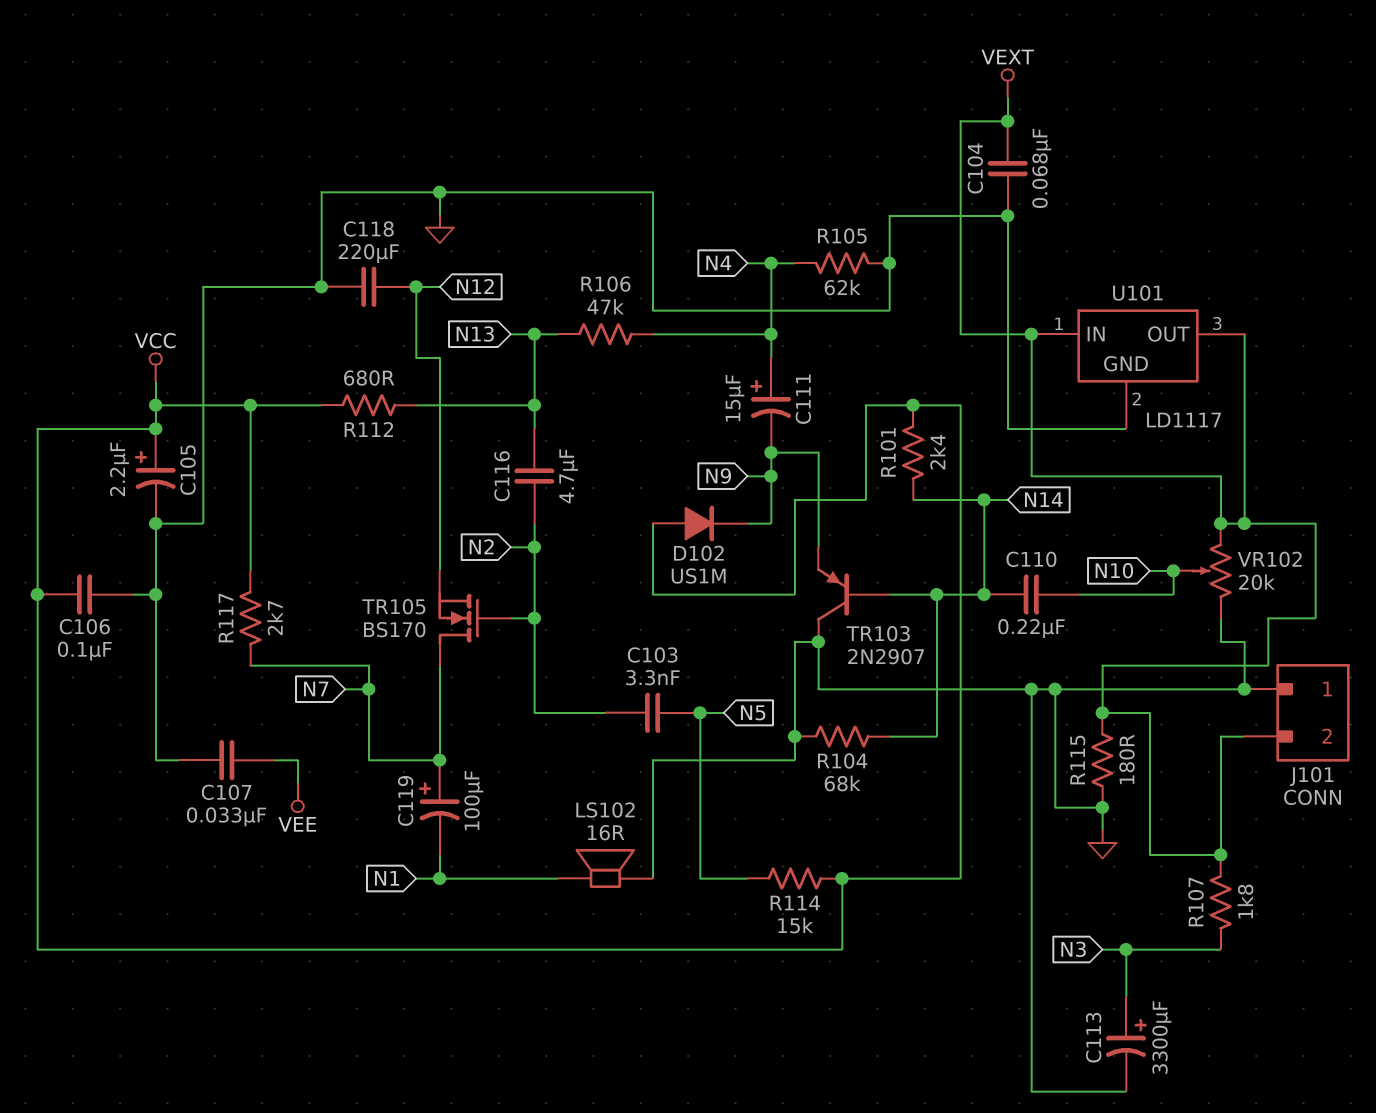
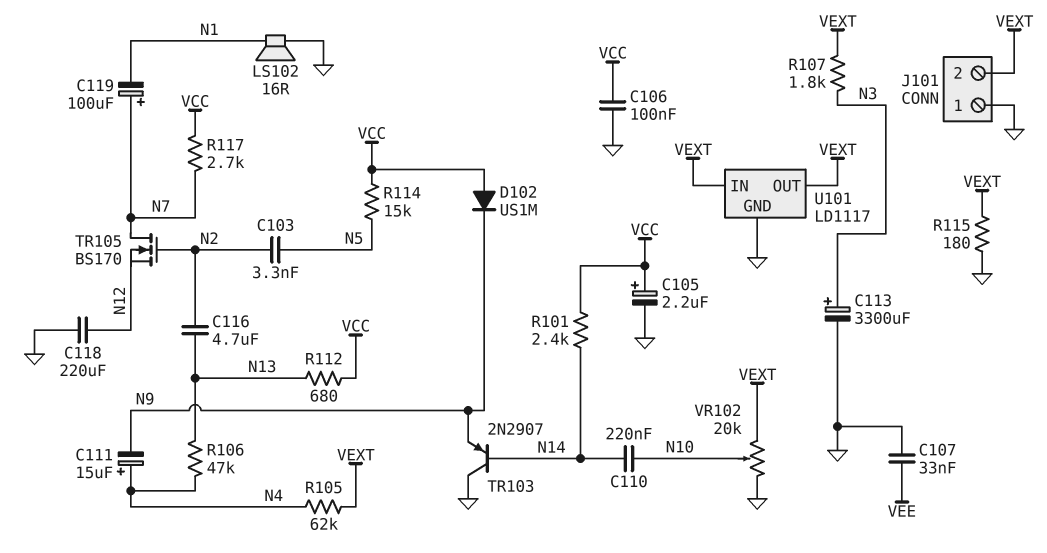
C104: 68nF (GND, VEXT) -> none
R104: 68k (GND, N14) -> none
R105: 62k (GND, N4) -> 62k (N4, VEXT)

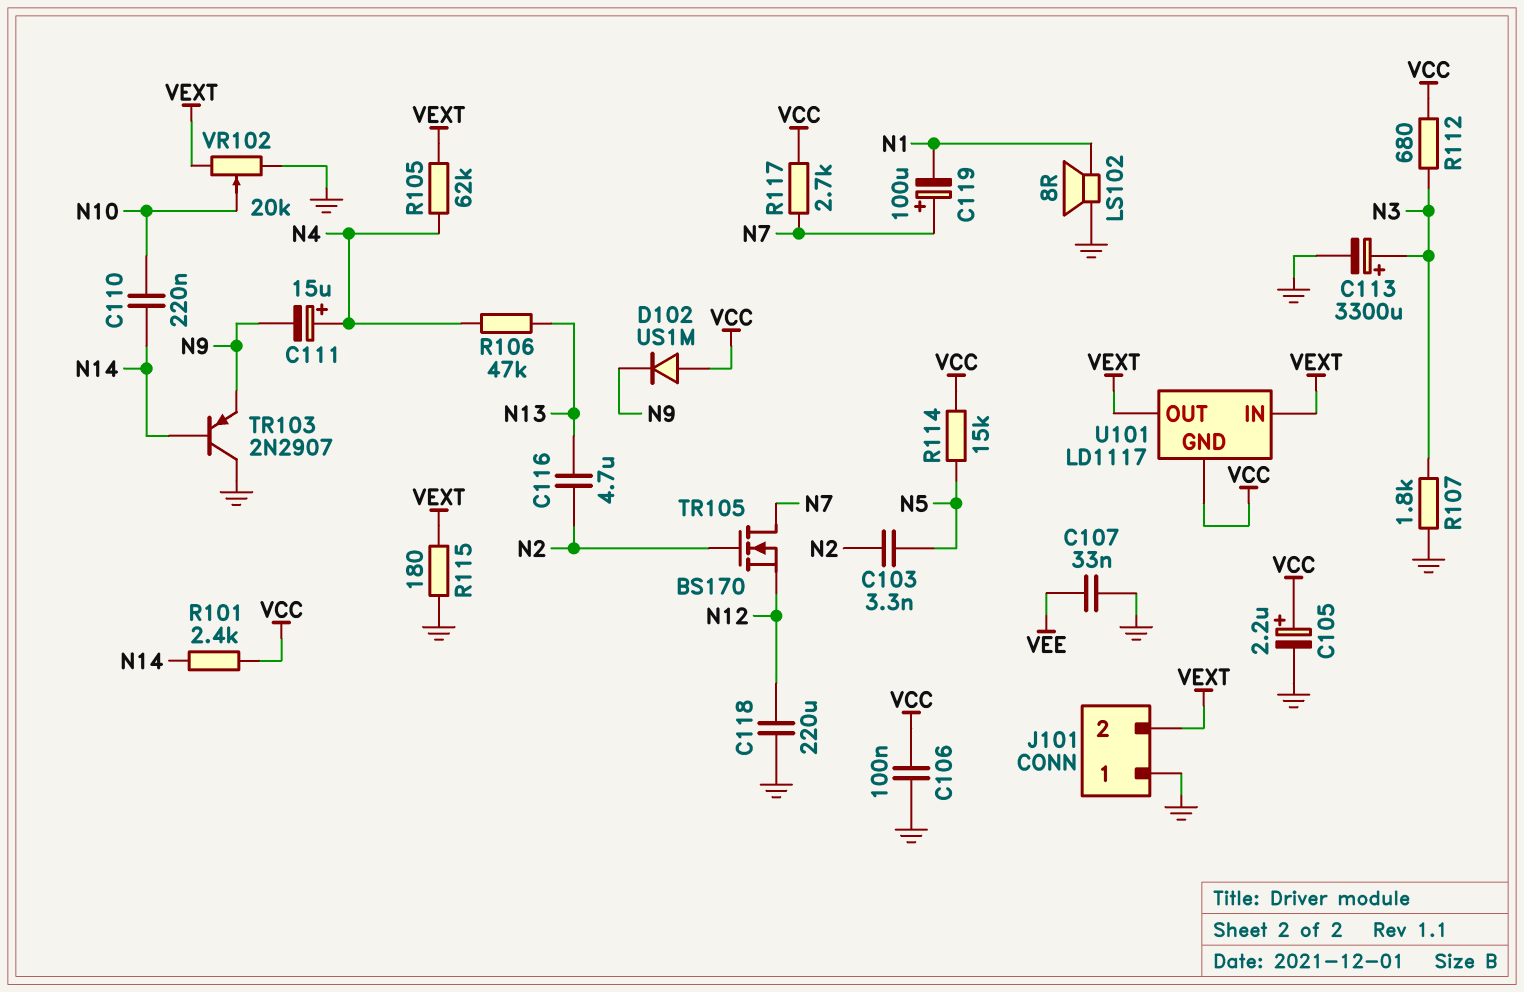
LS102: speaker 16R (GND, N1) -> speaker 8R (GND, N1)
R107: 1.8k (N3, VEXT) -> 1.8k (GND, N3)
R112: 680 (N13, VCC) -> 680 (N3, VCC)
U101 pin GND: GND -> VCC

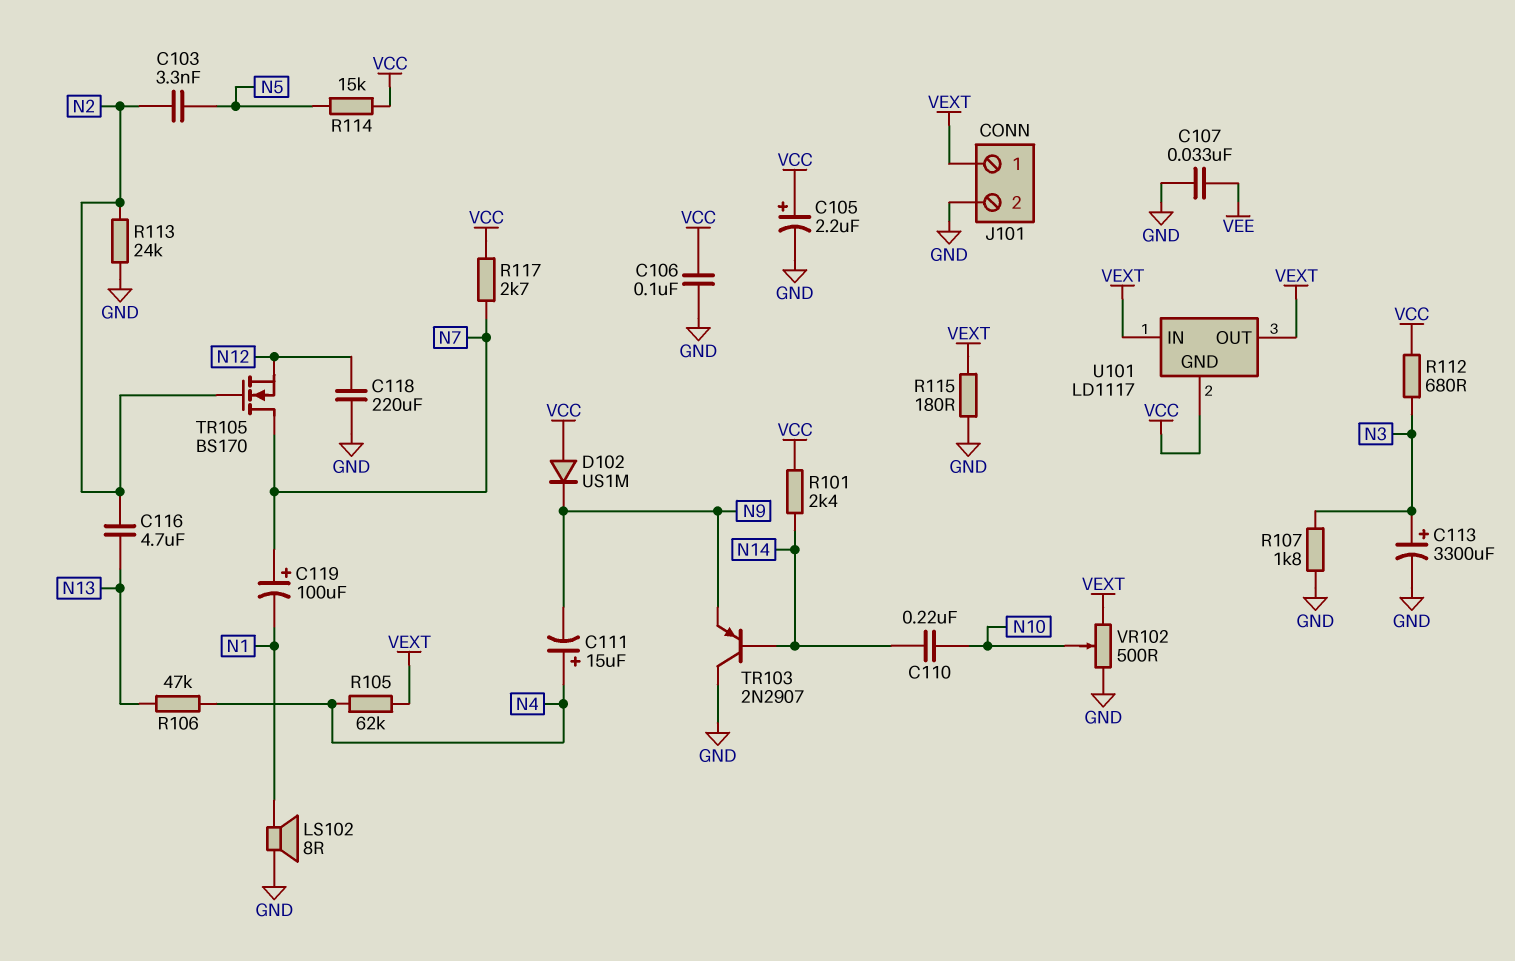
J101 pin 1: GND -> VEXT
J101 pin 2: VEXT -> GND
R113: none -> 24k (GND, N2)
VR102: 20k (GND, VEXT, wiper N10) -> 500 (GND, VEXT, wiper N10)

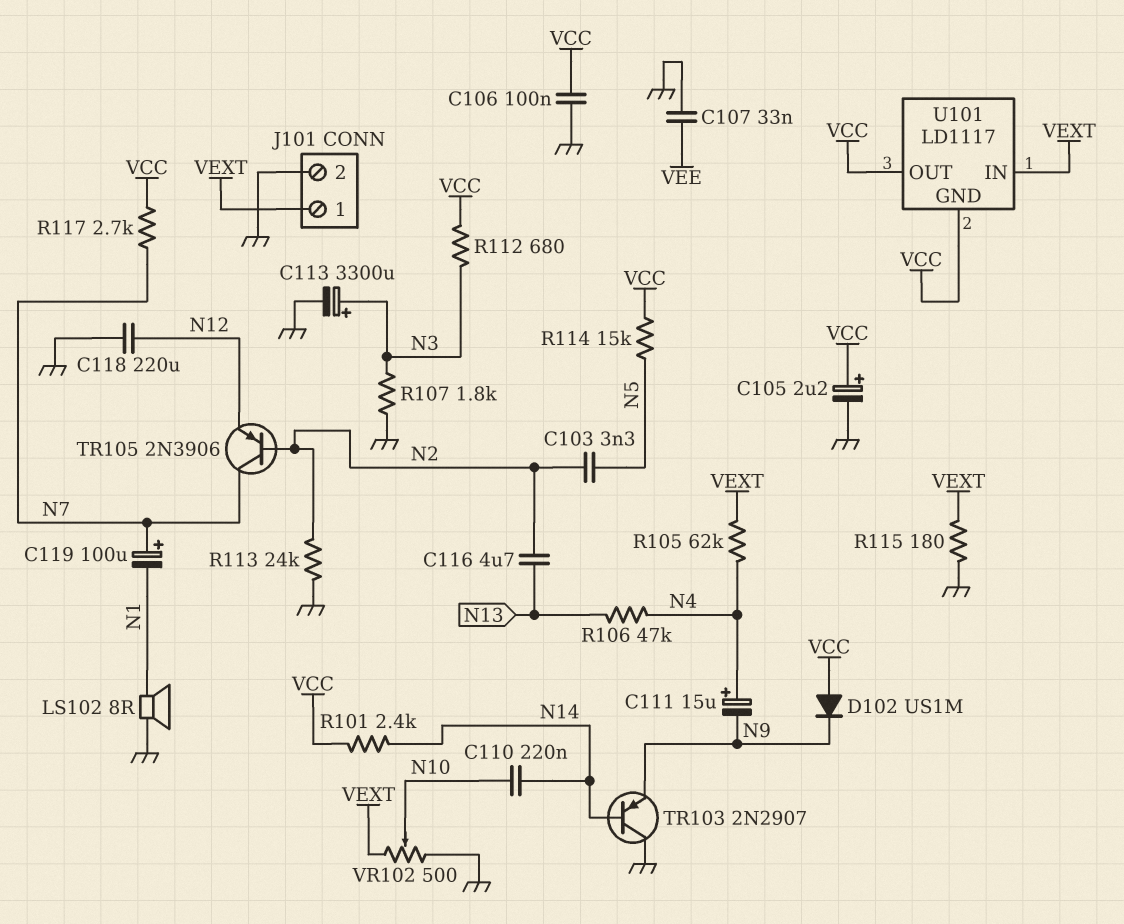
TR105: NMOS BS170 (G N2, D N7, S N12) -> PNP 2N3906 (B N2, C N7, E N12)
U101 pin OUT: VEXT -> VCC

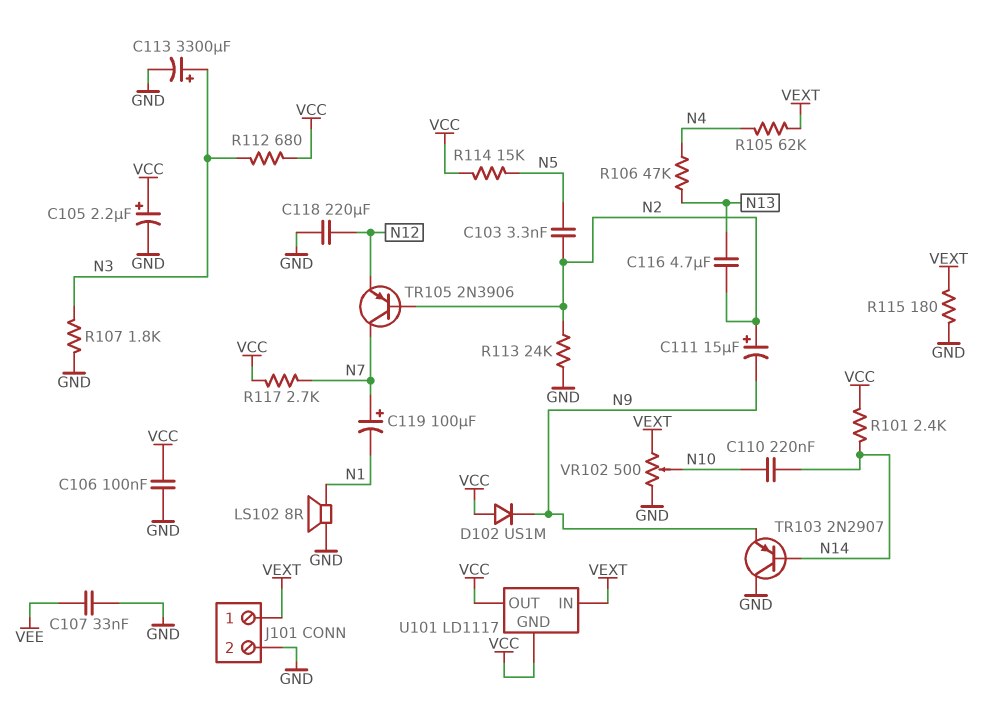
C111: 15uF (plus N4, minus N9) -> 15uF (plus N2, minus N9)

